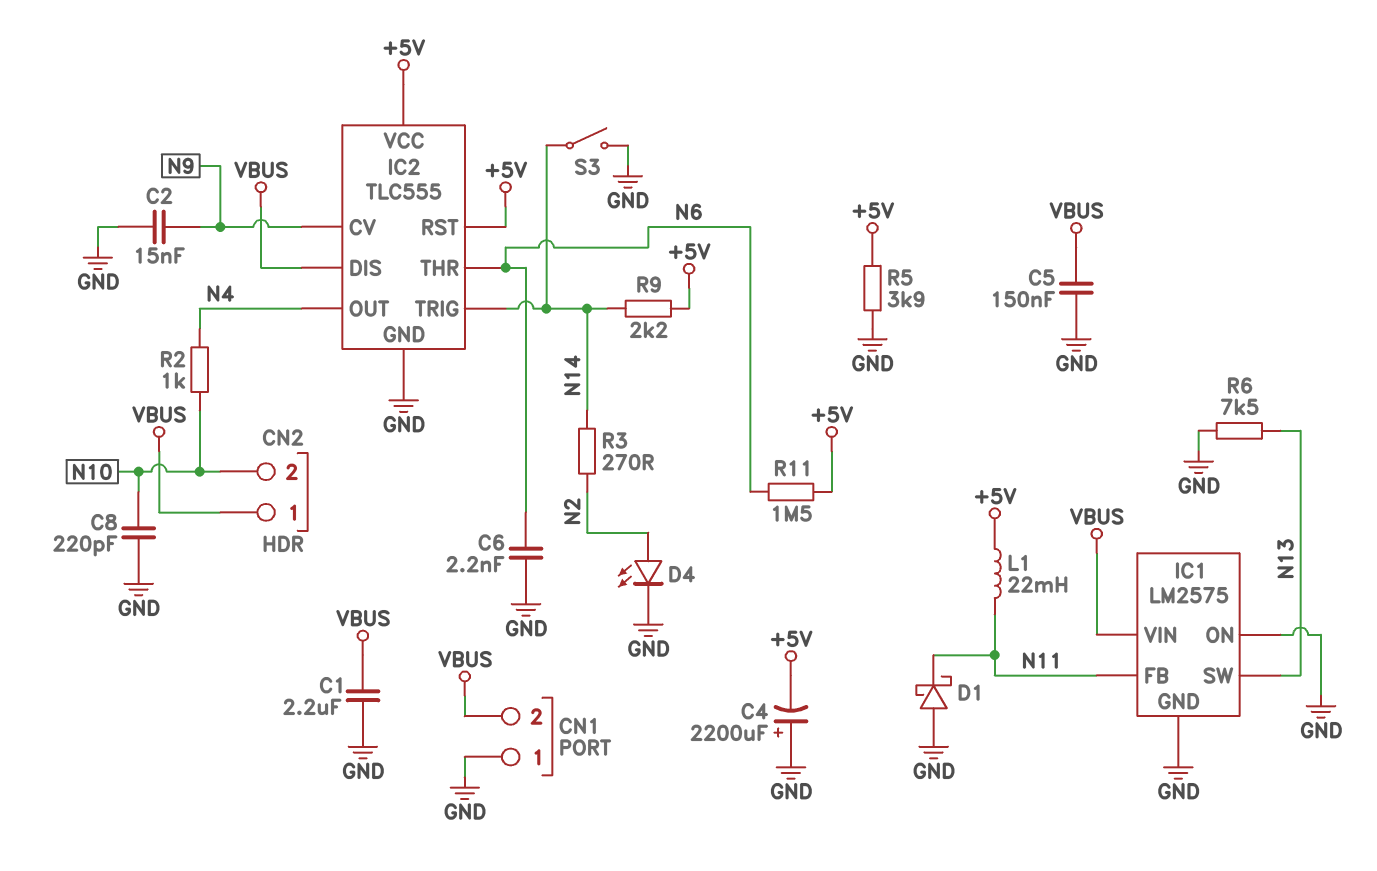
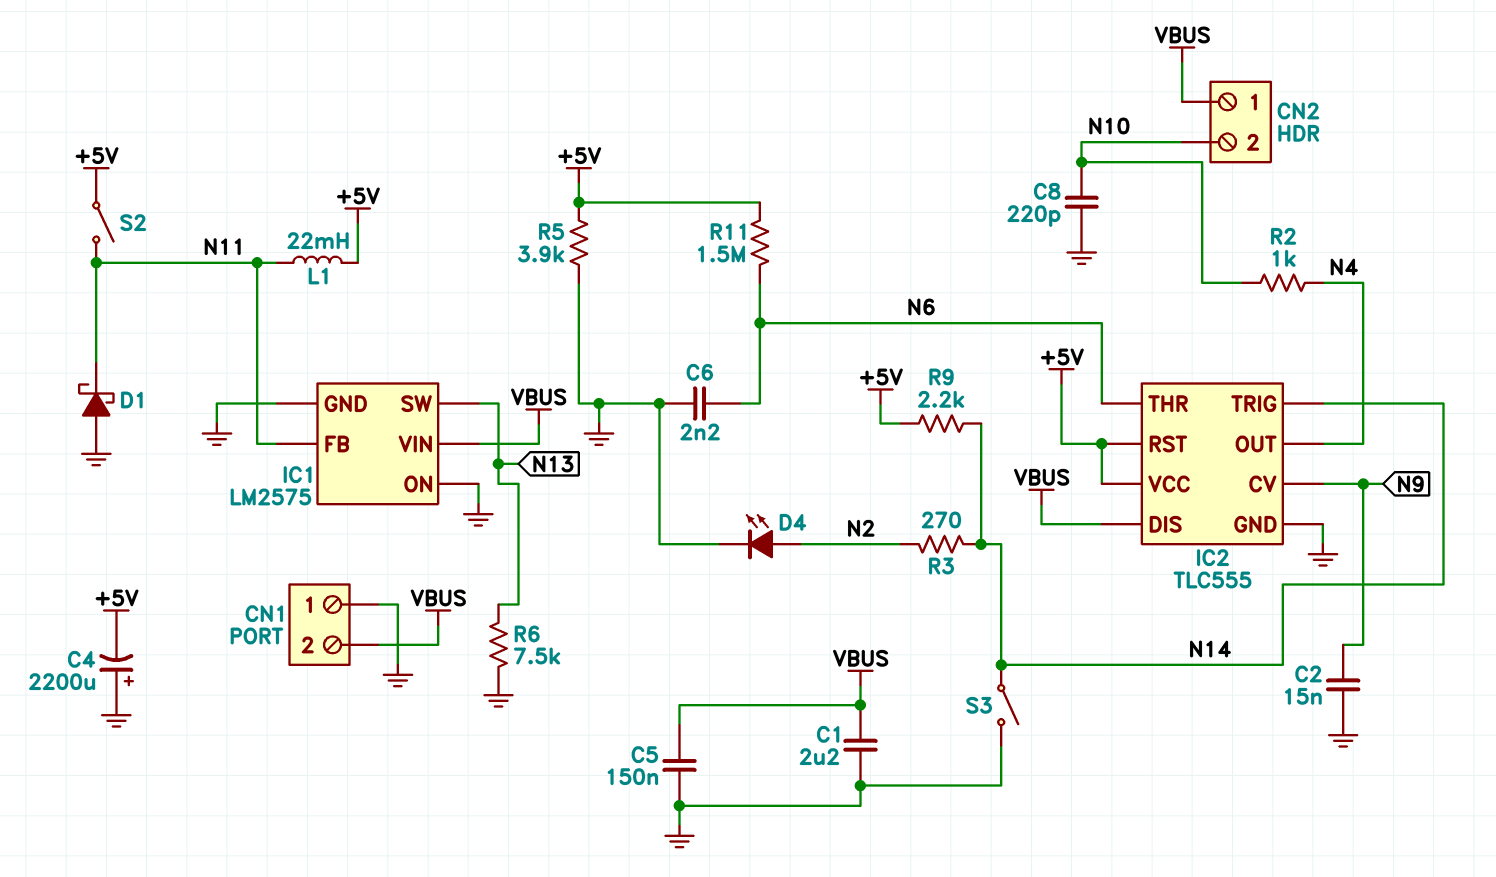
S2: none -> switch (+5V, N11)

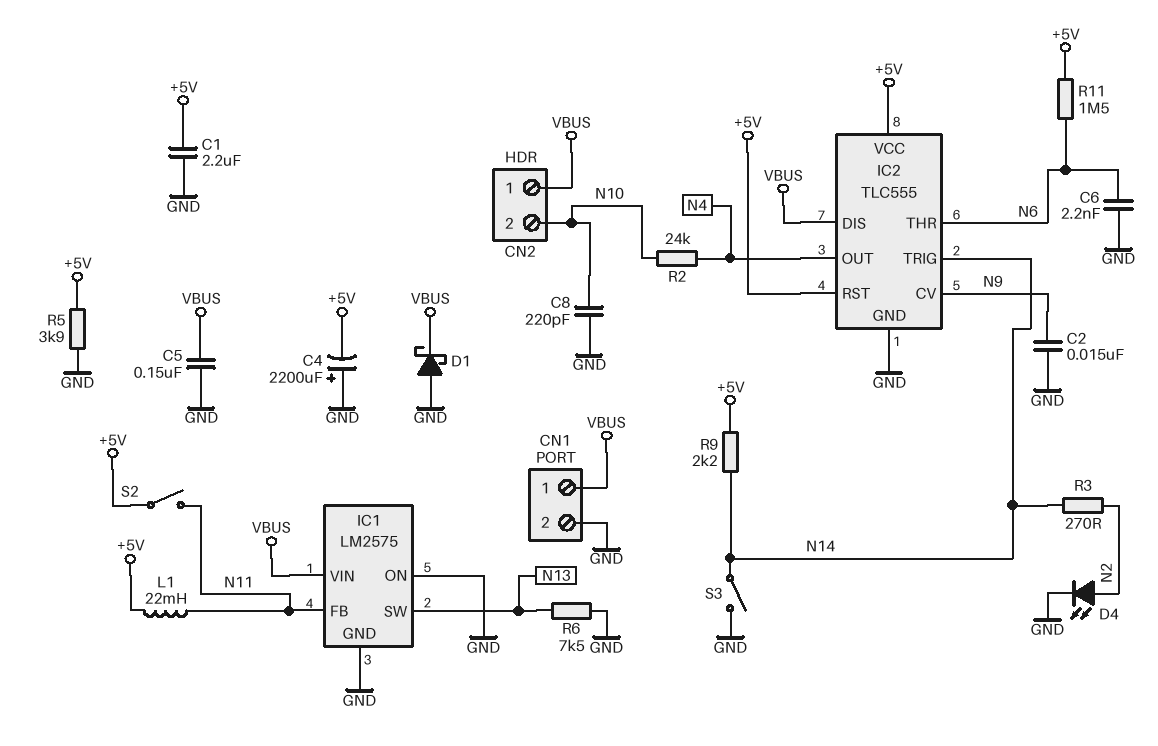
C1: 2.2uF (GND, VBUS) -> 2.2uF (+5V, GND)
CN1 pin 1: GND -> VBUS
CN1 pin 2: VBUS -> GND
D1: schottky (A GND, K N11) -> schottky (A GND, K VBUS)
R2: 1k (N4, N10) -> 24k (N4, N10)

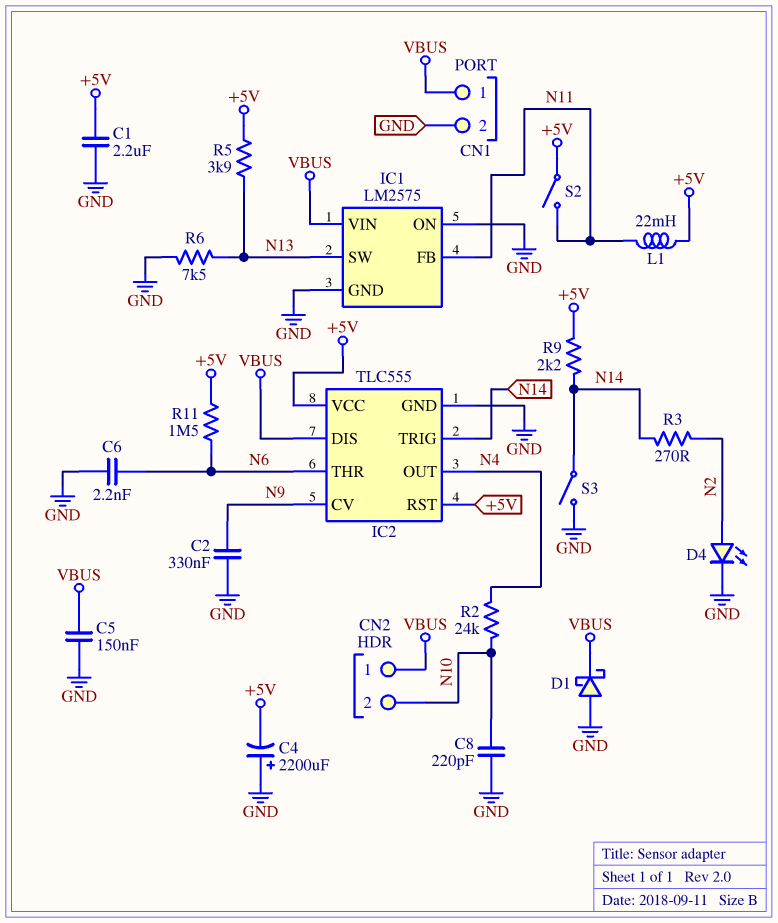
C2: 15nF (GND, N9) -> 330nF (GND, N9)
R5: 3.9k (+5V, GND) -> 3.9k (+5V, N13)

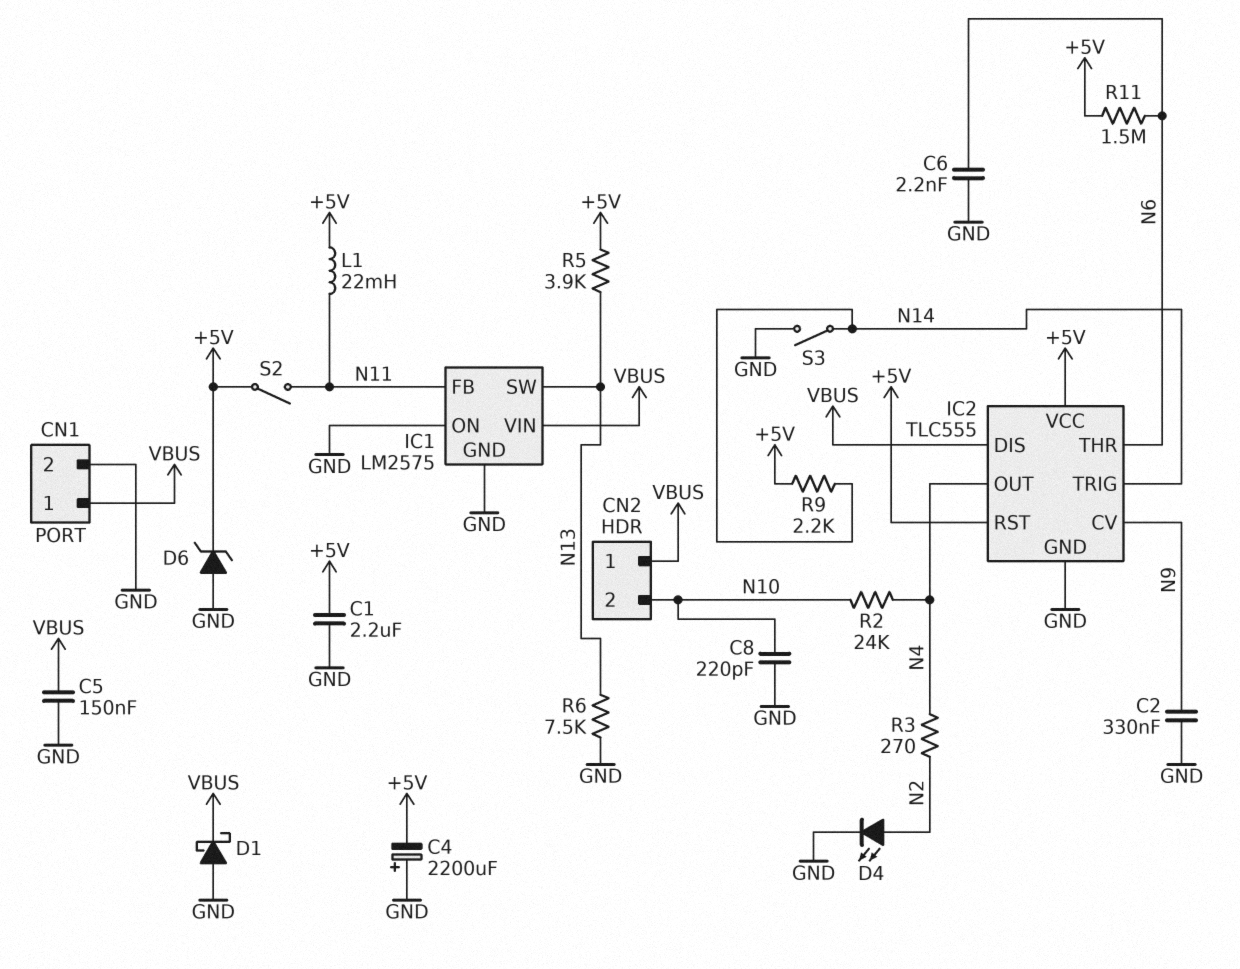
D6: none -> zener (A GND, K +5V)
R3: 270 (N2, N14) -> 270 (N2, N4)

